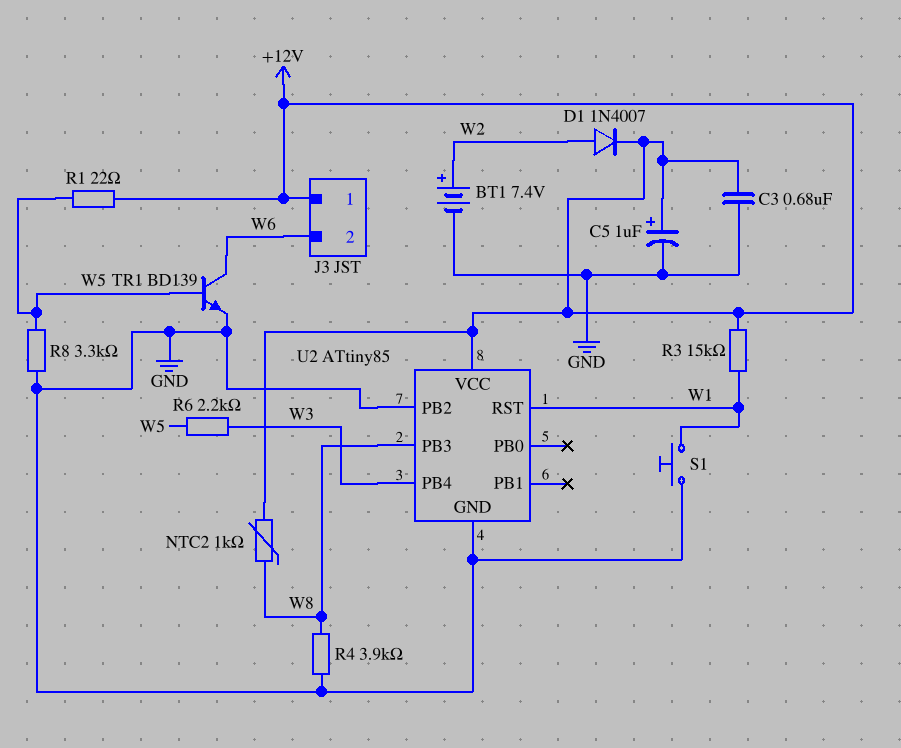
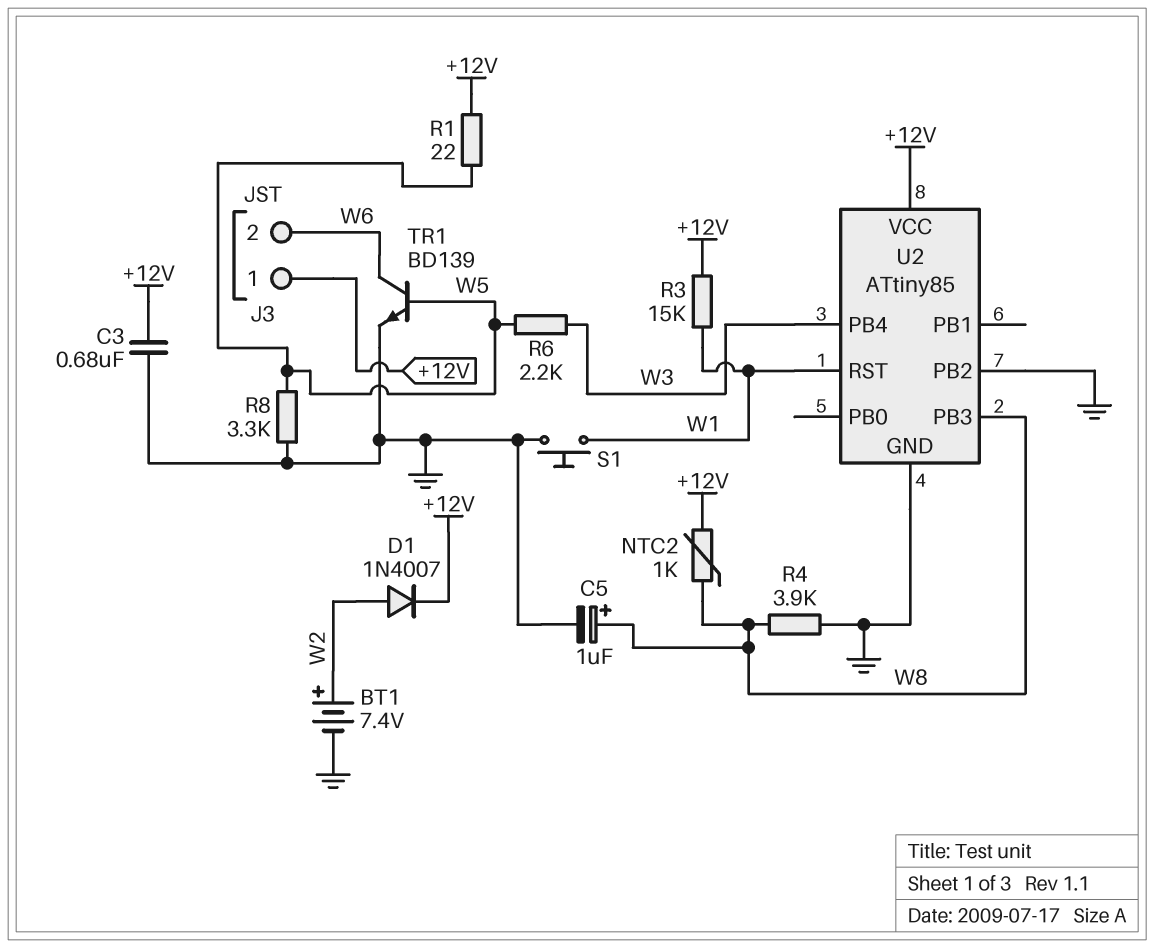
C5: 1uF (plus +12V, minus GND) -> 1uF (plus W8, minus GND)

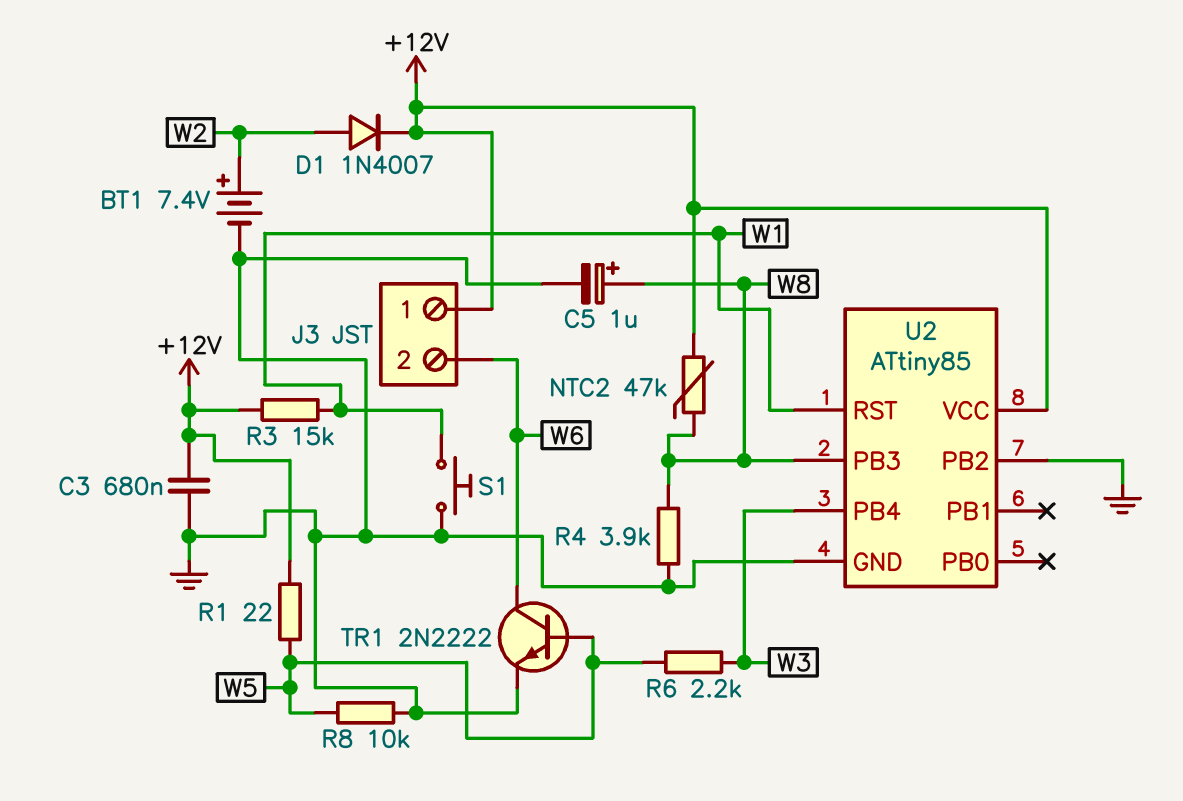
NTC2: 1k (+12V, W8) -> 47k (+12V, W8)
R8: 3.3k (GND, W5) -> 10k (GND, W5)
TR1: NPN BD139 (B W5, C W6, E GND) -> NPN 2N2222 (B W5, C W6, E GND)

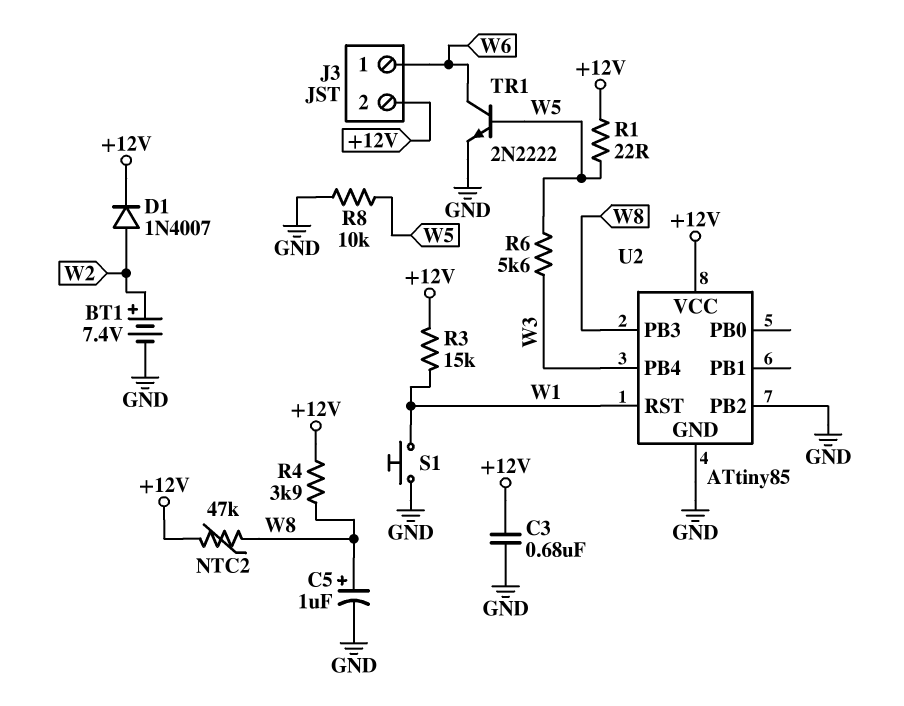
J3 pin 1: +12V -> W6
J3 pin 2: W6 -> +12V
R4: 3.9k (GND, W8) -> 3.9k (+12V, W8)
R6: 2.2k (W3, W5) -> 5.6k (W3, W5)

